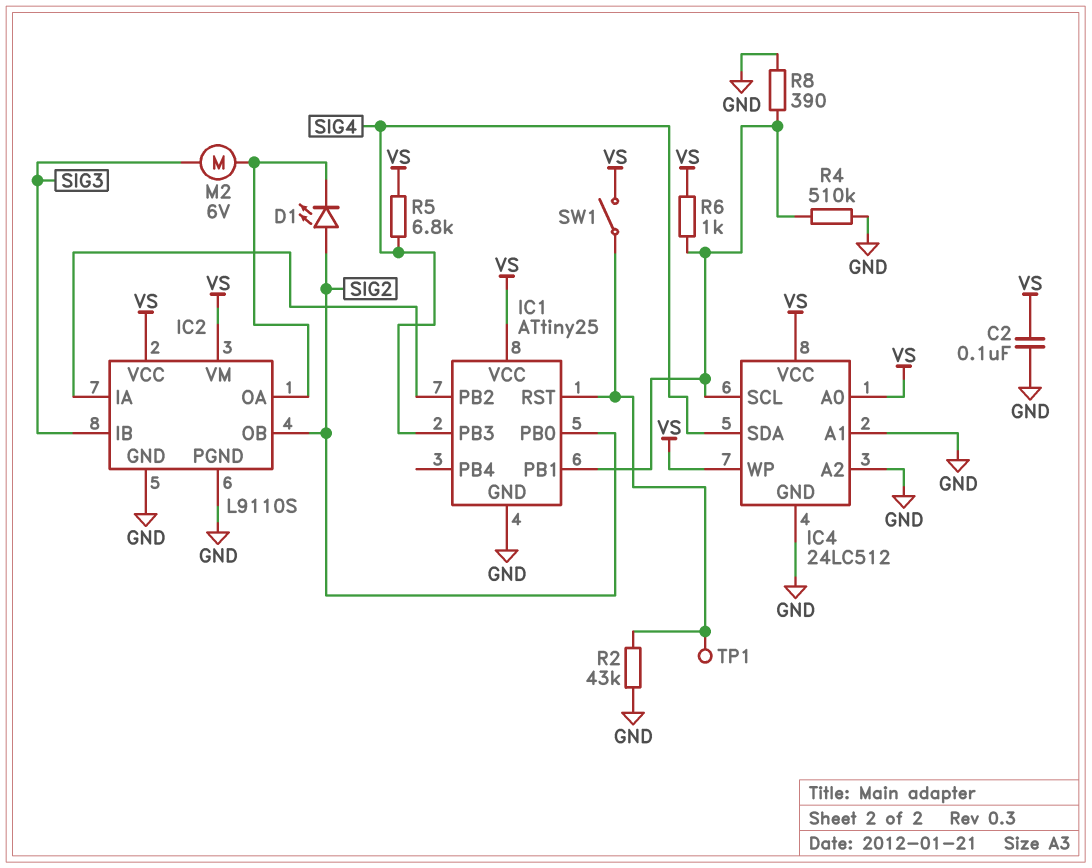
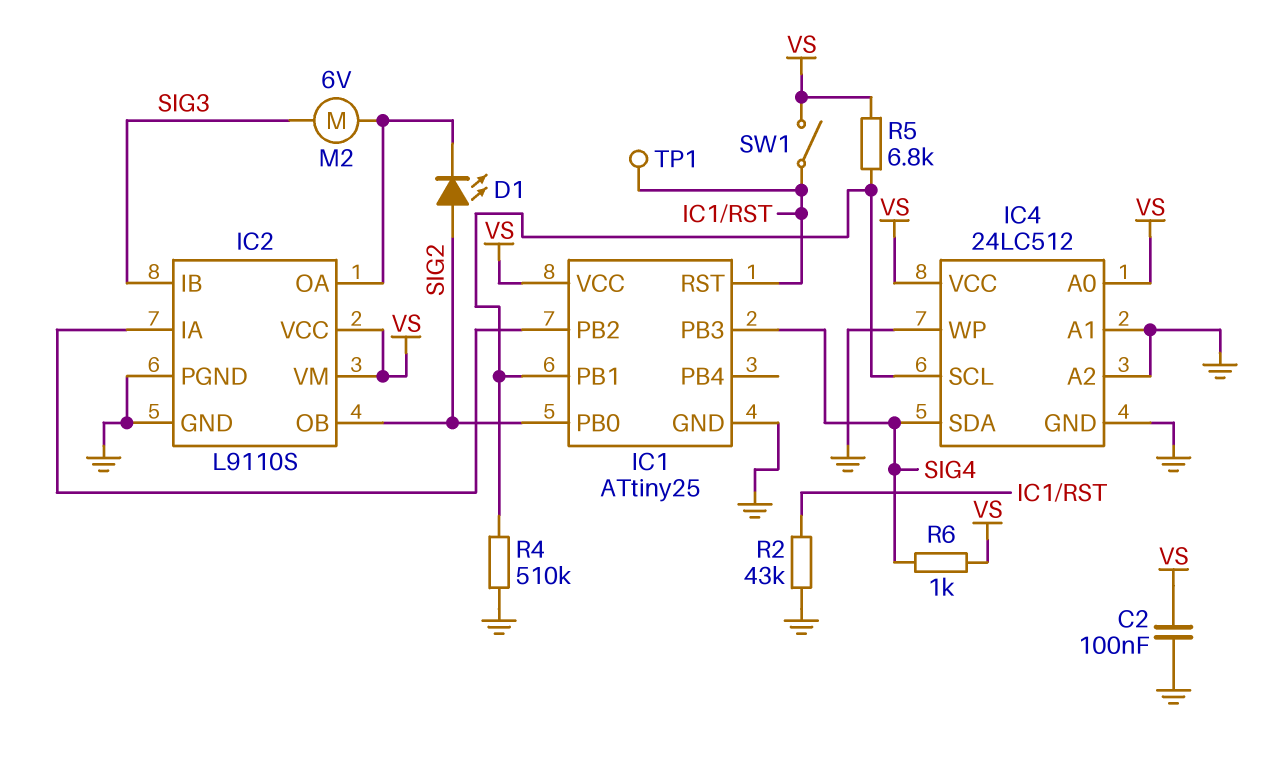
IC4 pin WP: VS -> GND
R5: 6.8k (SIG4, VS) -> 6.8k (IC1/PB1, VS)
R6: 1k (IC1/PB1, VS) -> 1k (SIG4, VS)
R8: 390 (GND, IC1/PB1) -> none

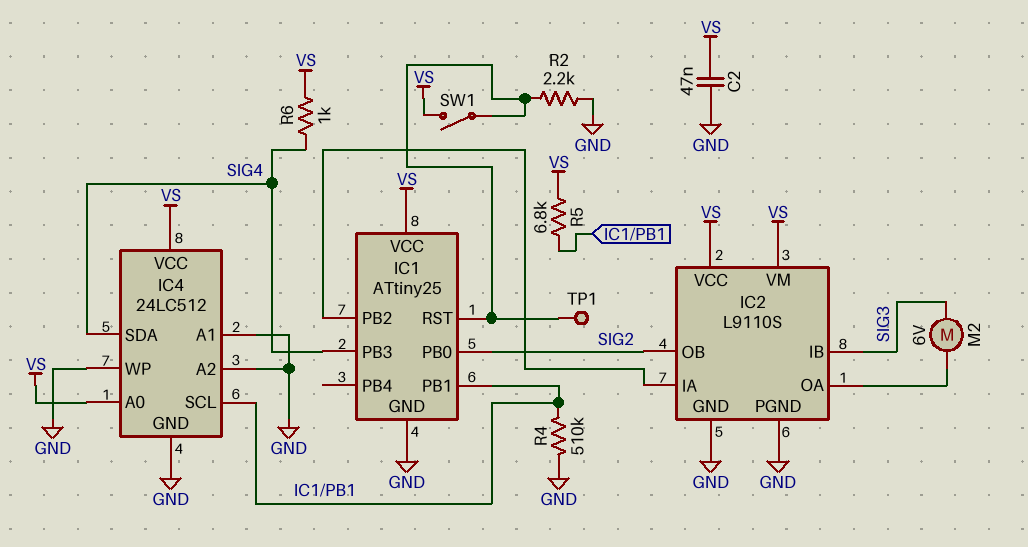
C2: 100nF (GND, VS) -> 47nF (GND, VS)
D1: LED (A SIG2, K IC2/OA) -> none
R2: 43k (GND, IC1/RST) -> 2.2k (GND, IC1/RST)

